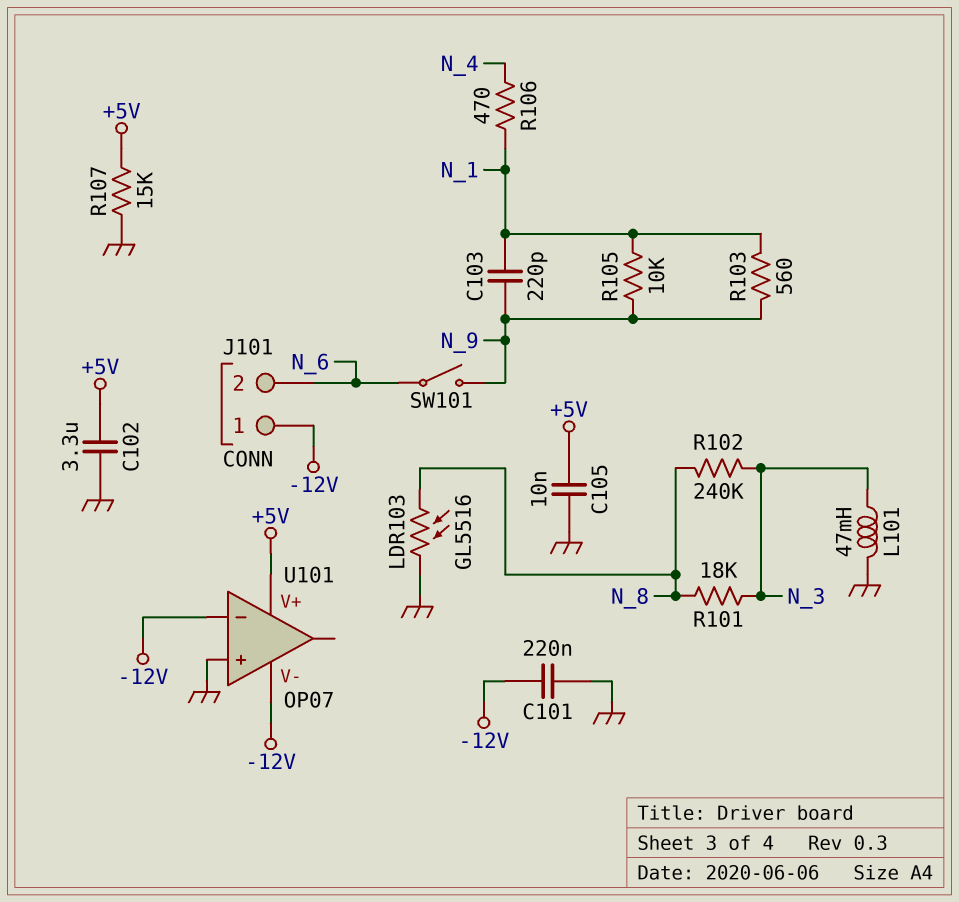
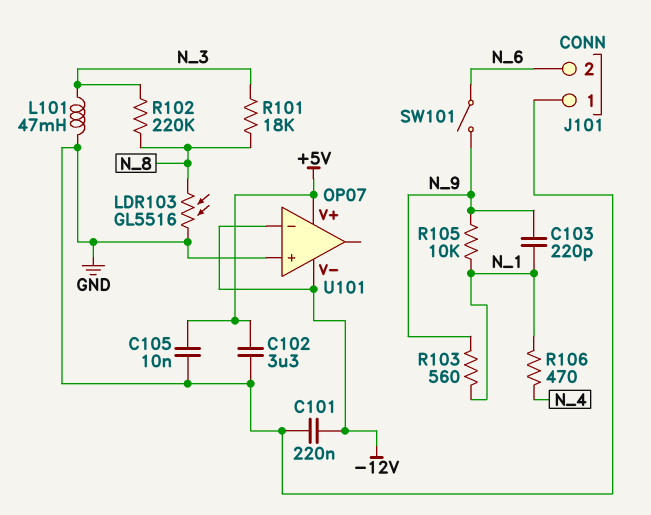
J101 pin 1: -12V -> GND
R102: 240k (N_3, N_8) -> 220k (N_3, N_8)
R107: 15k (+5V, GND) -> none

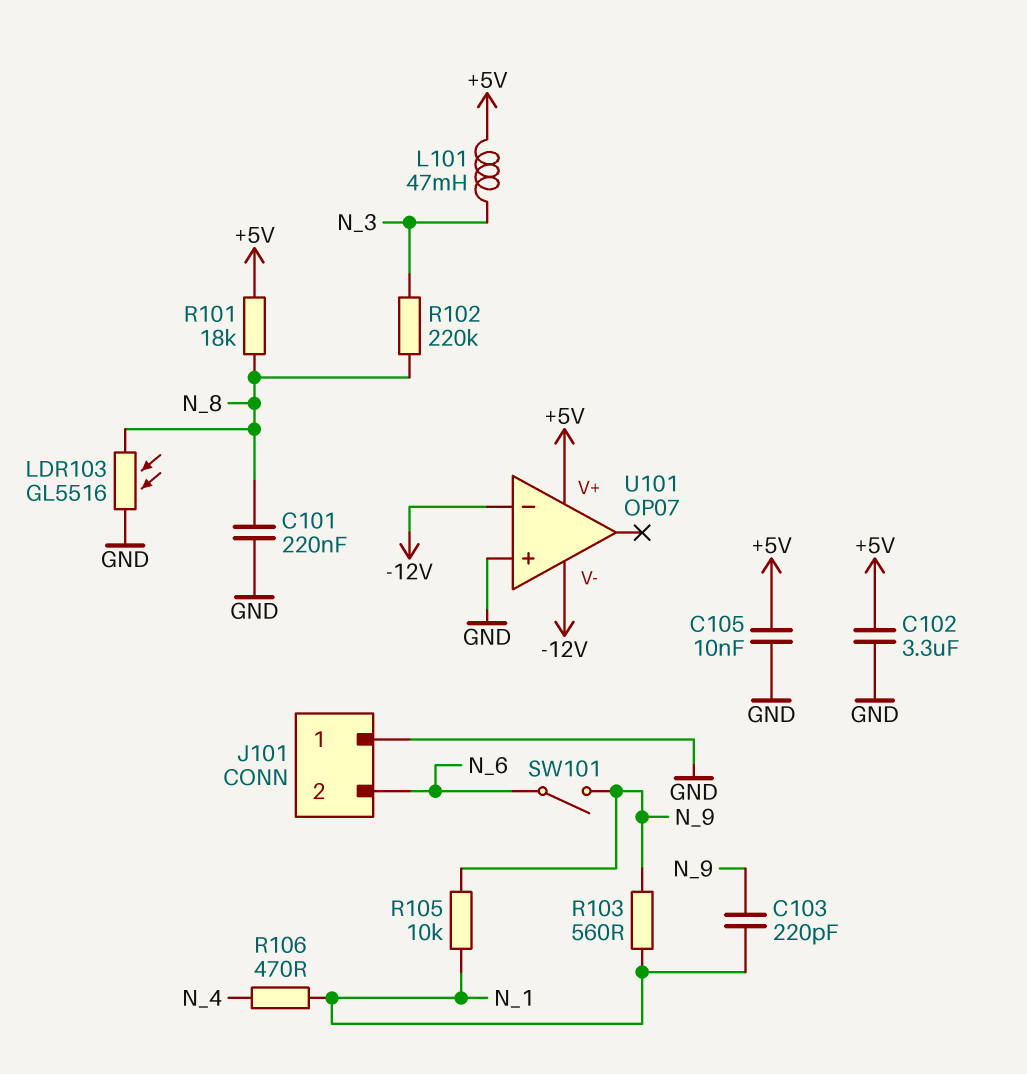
C101: 220nF (-12V, GND) -> 220nF (GND, N_8)
L101: 47mH (GND, N_3) -> 47mH (+5V, N_3)
R101: 18k (N_3, N_8) -> 18k (+5V, N_8)

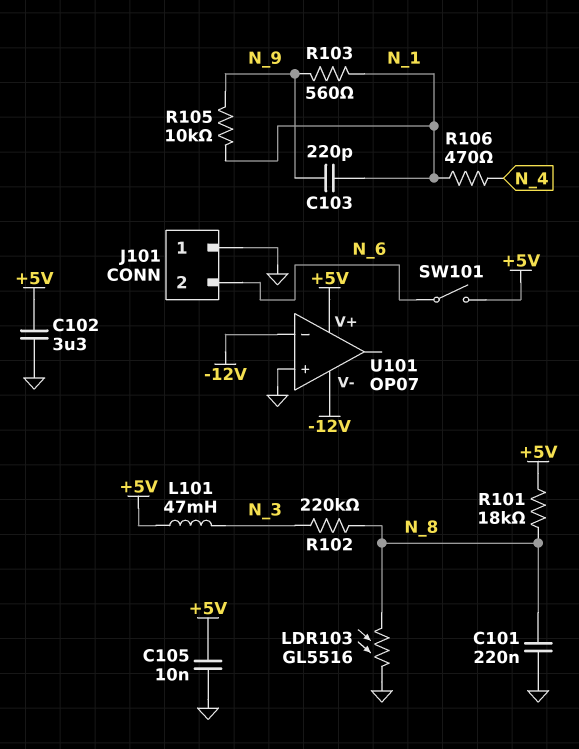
SW101: switch (N_6, N_9) -> switch (+5V, N_6)

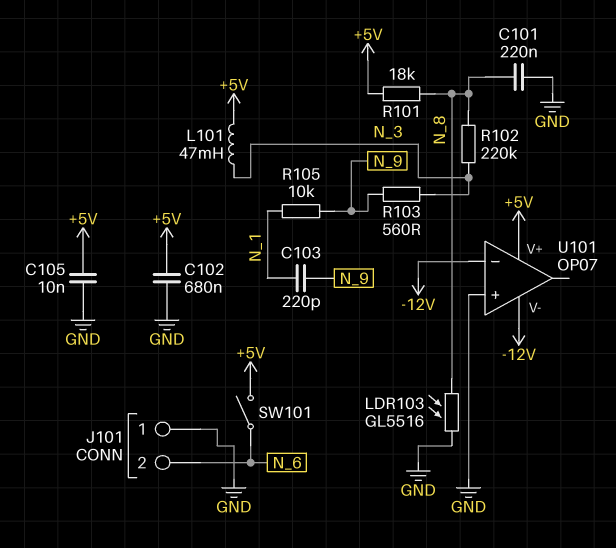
C102: 3.3uF (+5V, GND) -> 680nF (+5V, GND)
R103: 560 (N_1, N_9) -> 560 (N_3, N_9)
R106: 470 (N_1, N_4) -> none

